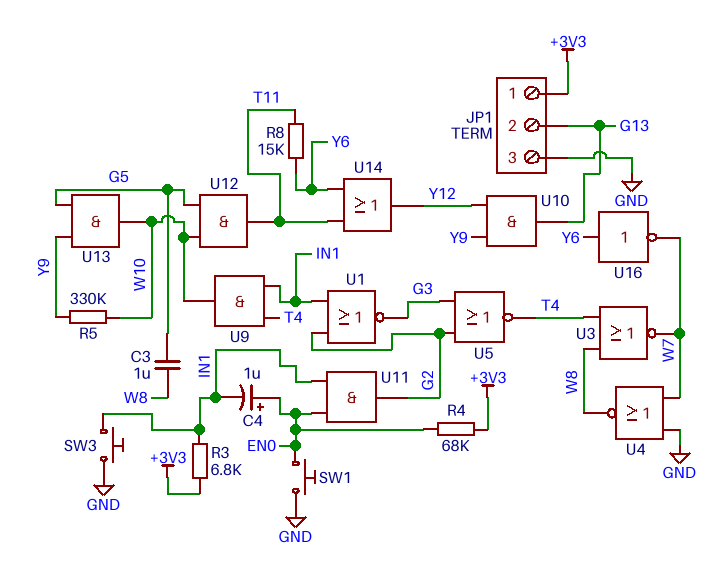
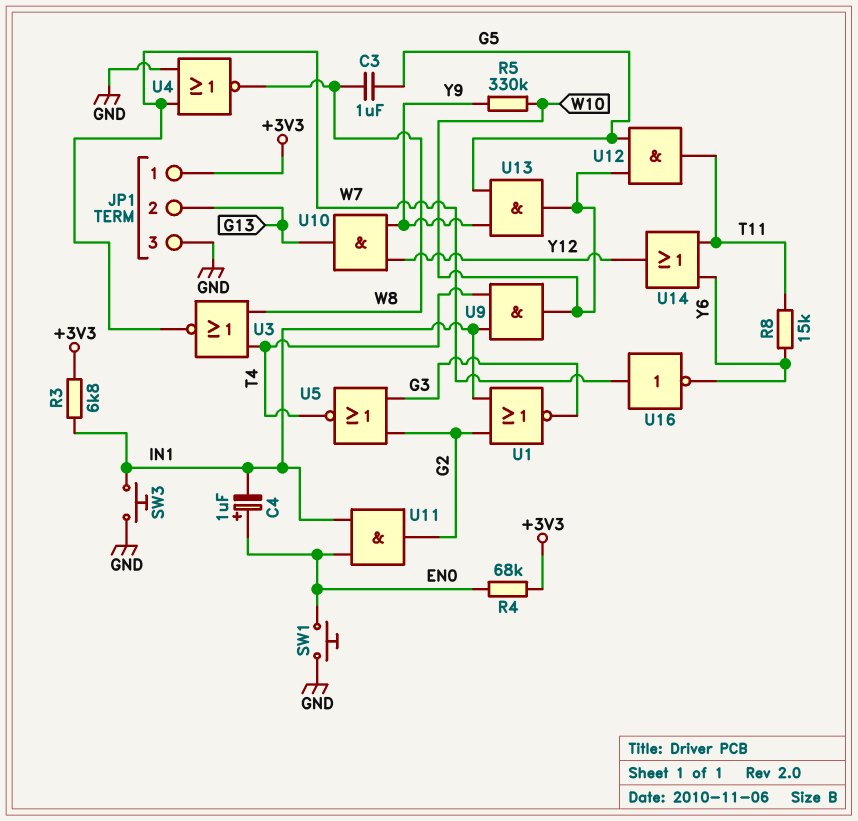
U16: NOT (in Y6, out W7) -> NOT (in W7, out Y6)

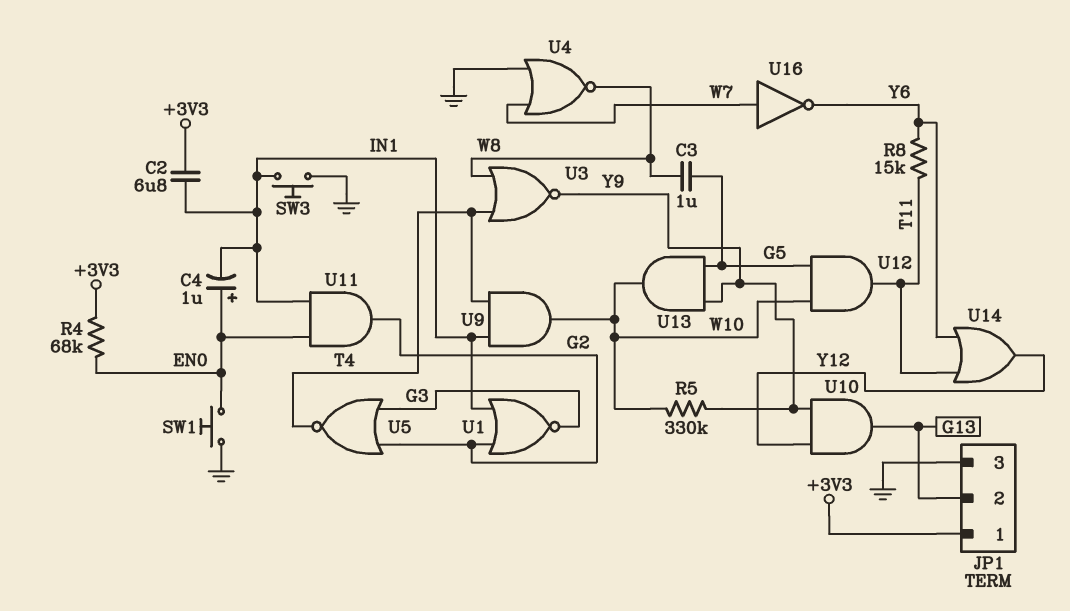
C2: none -> 6.8uF (+3V3, IN1)
R3: 6.8k (+3V3, IN1) -> none
U3: NOR (in T4, in W8, out W7) -> NOR (in T4, in W8, out Y9)

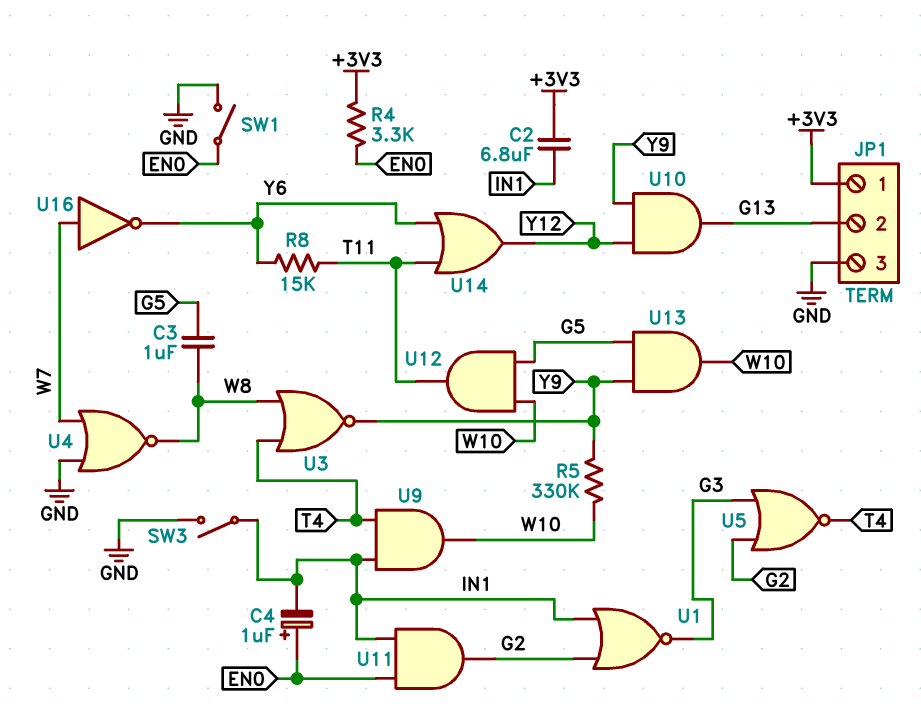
R4: 68k (+3V3, EN0) -> 3.3k (+3V3, EN0)
SW1: button (EN0, GND) -> switch (EN0, GND)
SW3: button (GND, IN1) -> switch (GND, IN1)

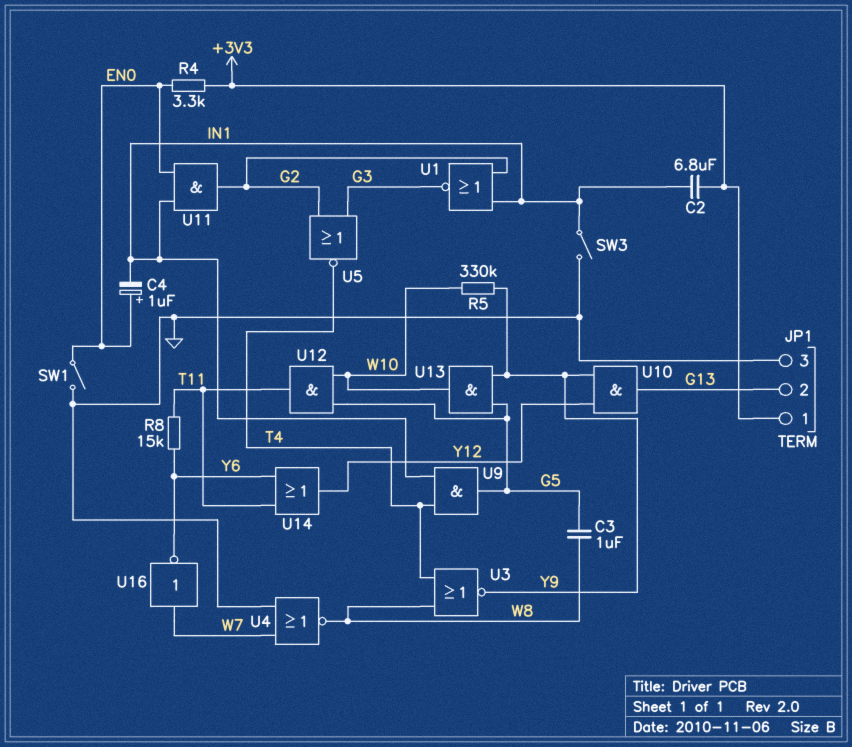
U9: AND (in IN1, in T4, out W10) -> AND (in IN1, in T4, out G5)

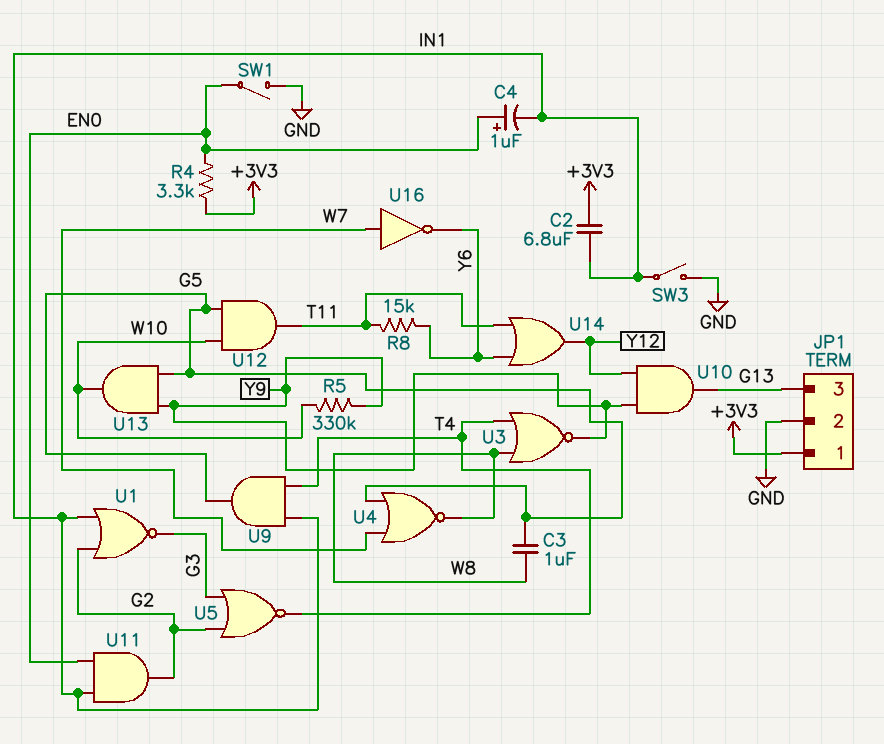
JP1 pin 2: G13 -> GND
JP1 pin 3: GND -> G13
U4: NOR (in GND, in W7, out W8) -> NOR (in G5, in W7, out W8)

